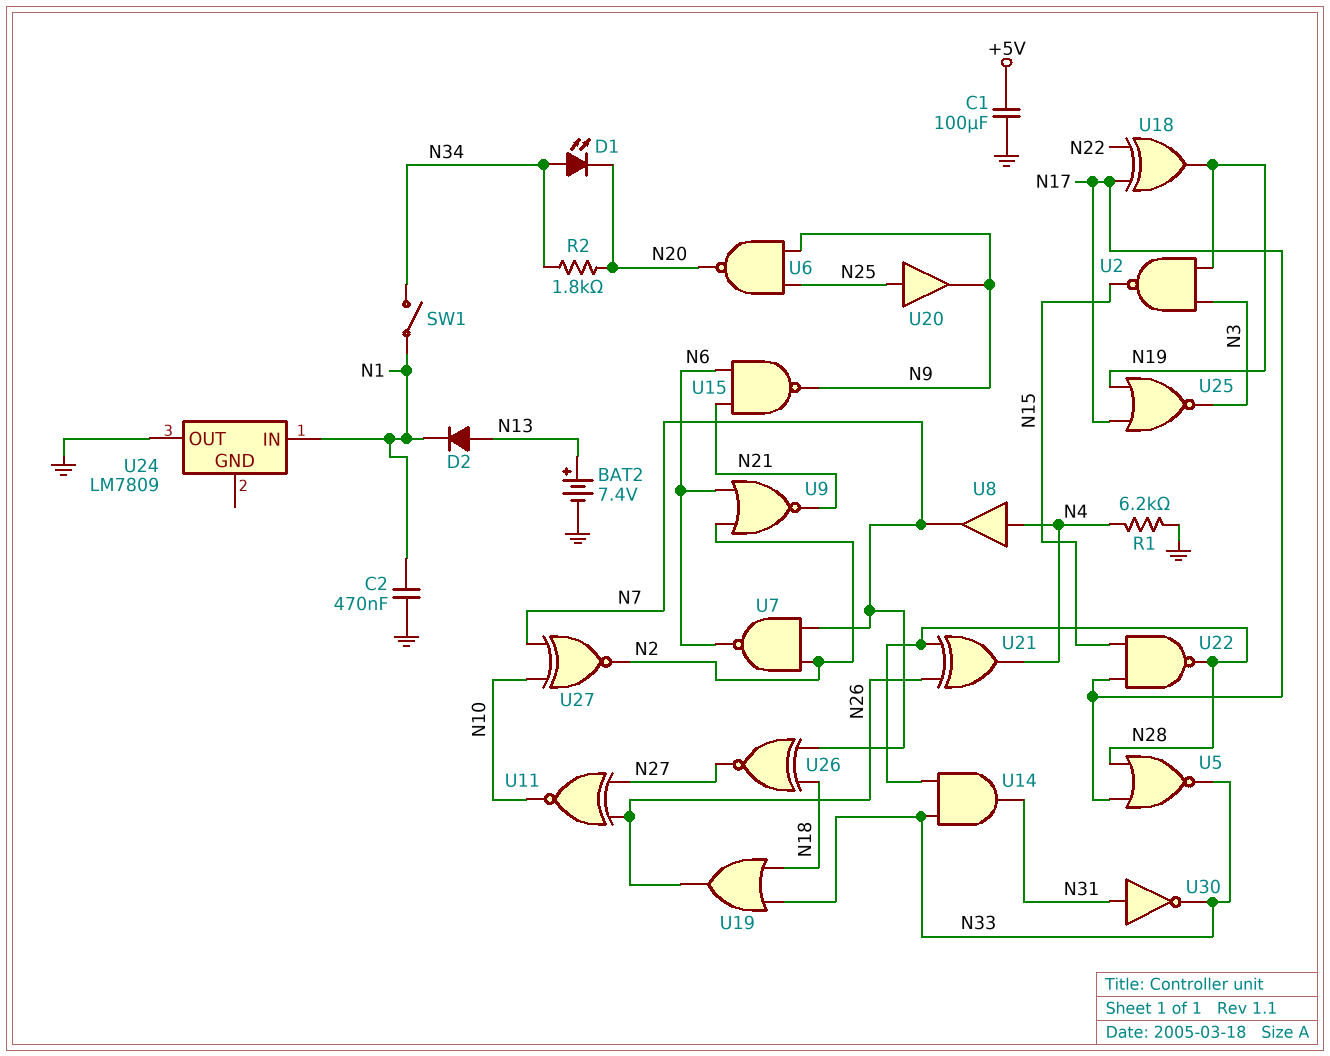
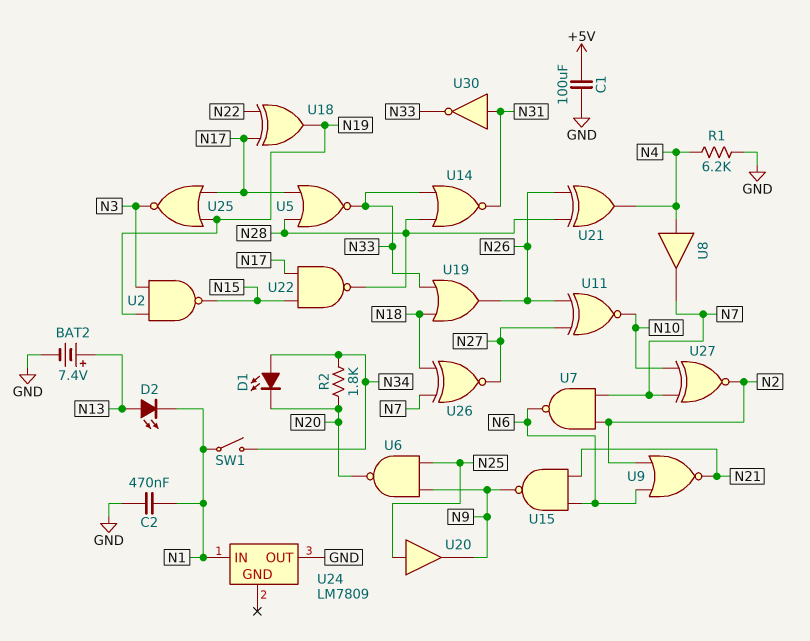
D2: diode (A N13, K N1) -> LED (A N13, K N1)
U14: AND (in N28, in N33, out N31) -> NOR (in N28, in N33, out N31)

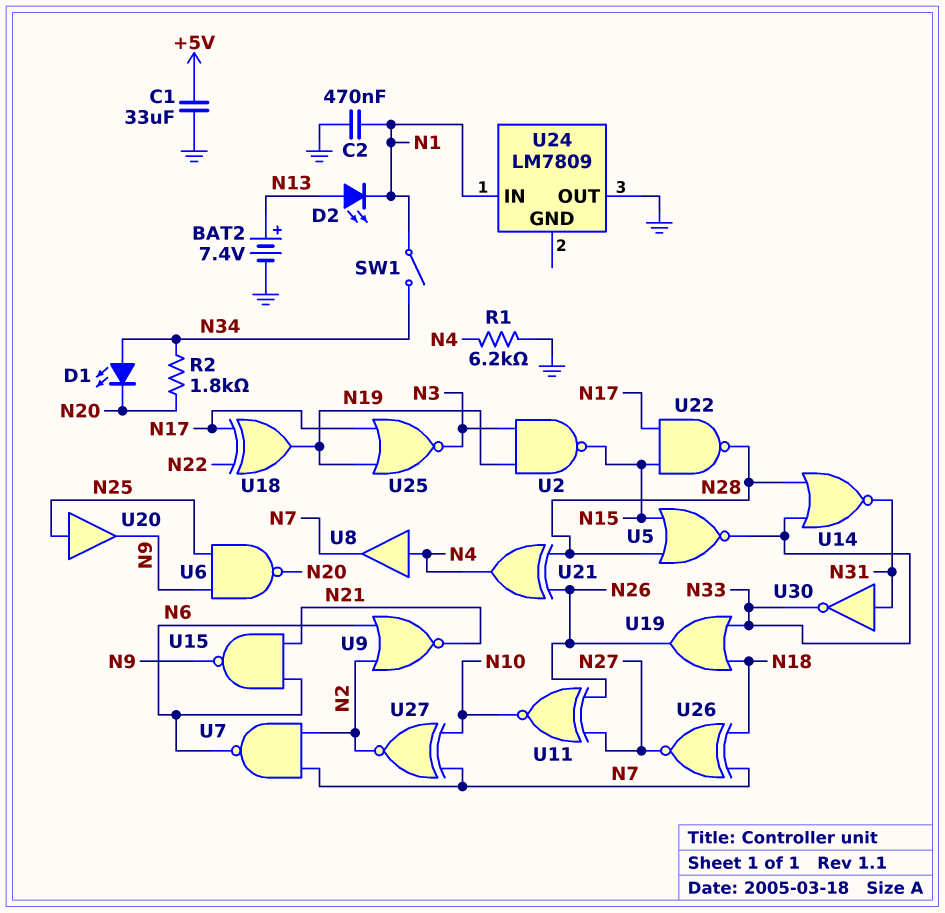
C1: 100uF (+5V, GND) -> 33uF (+5V, GND)
U5: NOR (in N17, in N28, out N33) -> NOR (in N15, in N28, out N33)

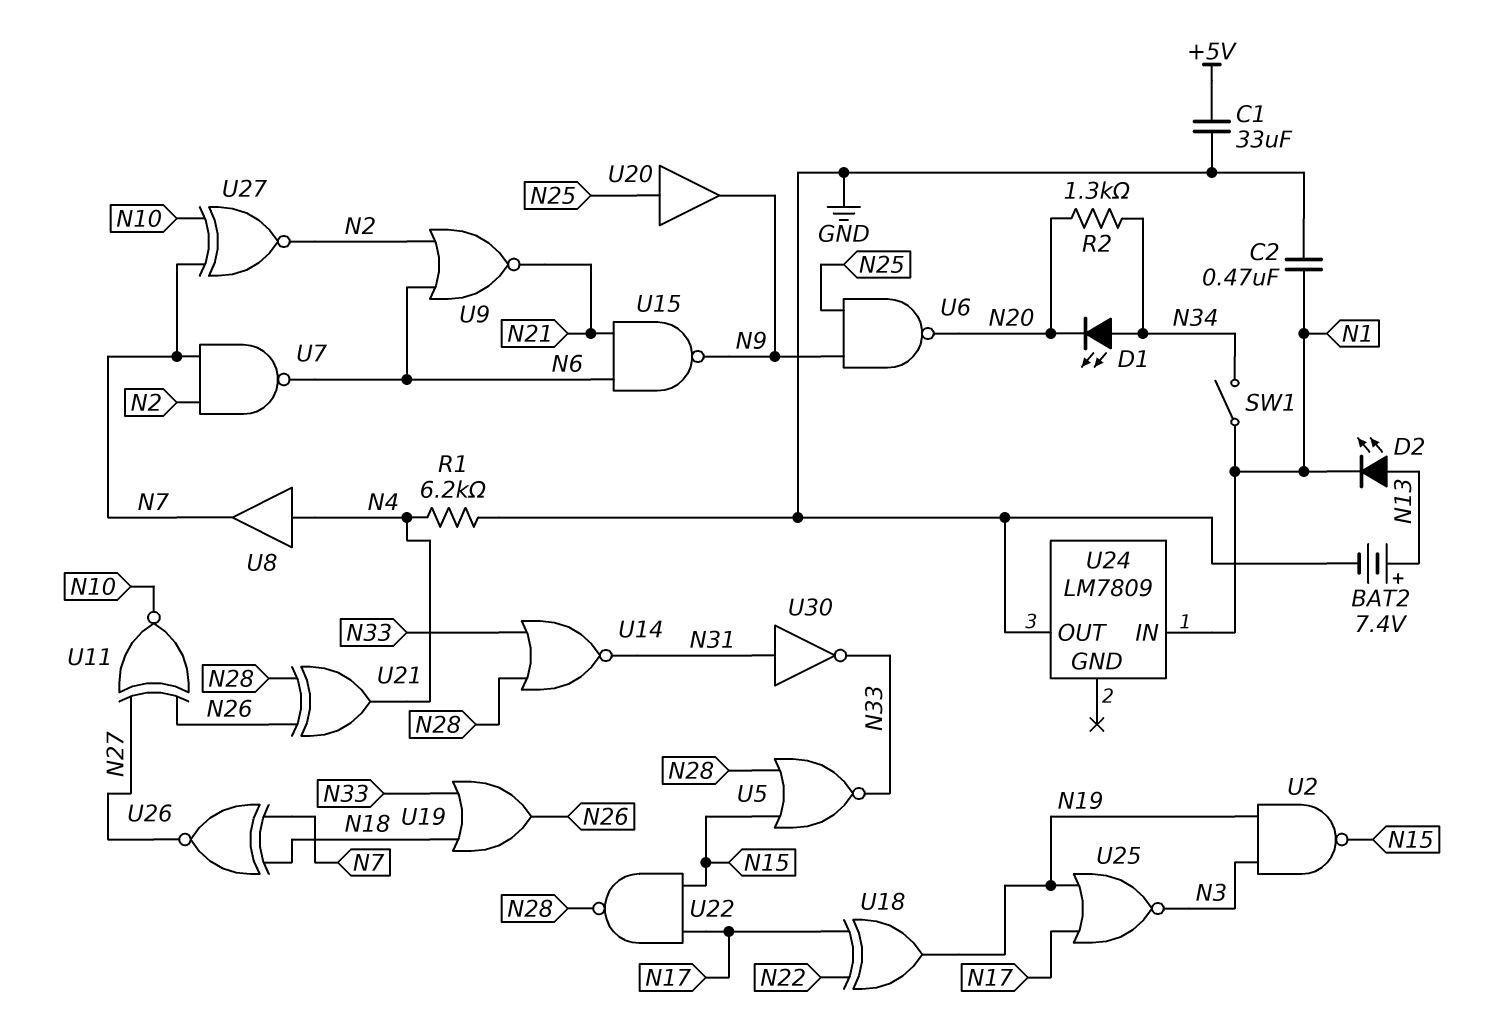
R2: 1.8k (N20, N34) -> 1.3k (N20, N34)

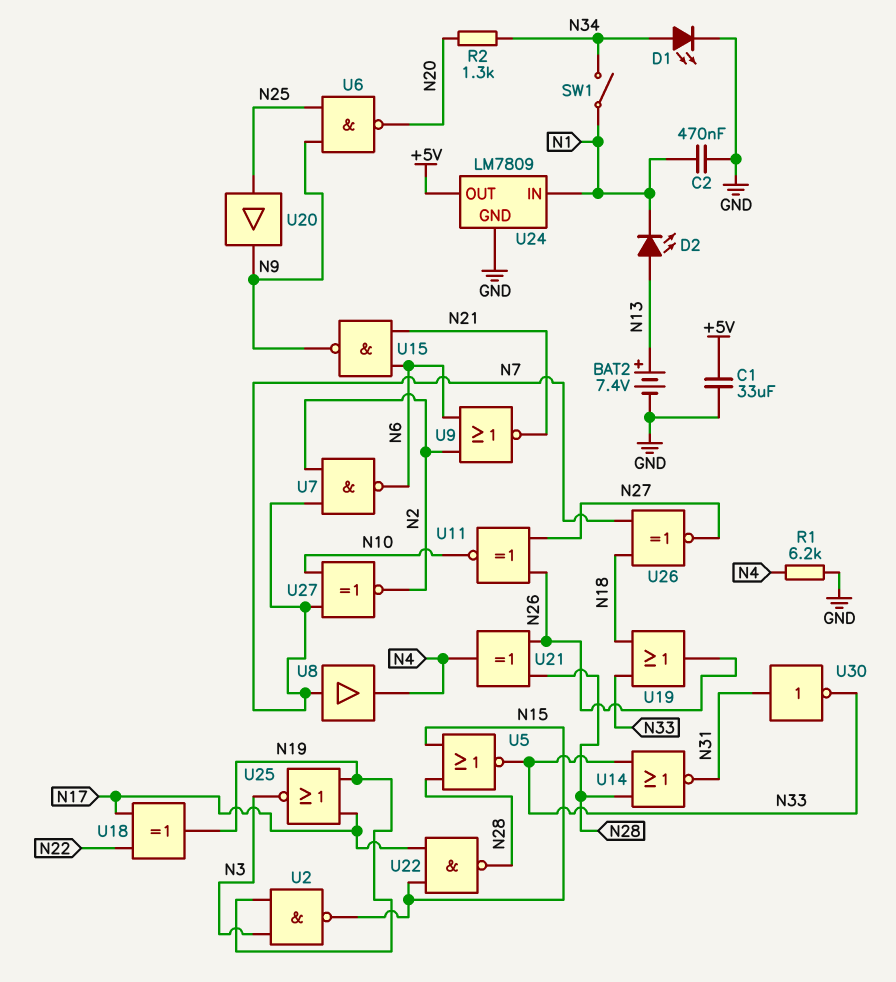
D1: LED (A N34, K N20) -> LED (A N34, K GND)
U8: buffer (in N4, out N7) -> buffer (in N7, out N4)
U24 pin GND: none -> GND
U24 pin OUT: GND -> +5V

